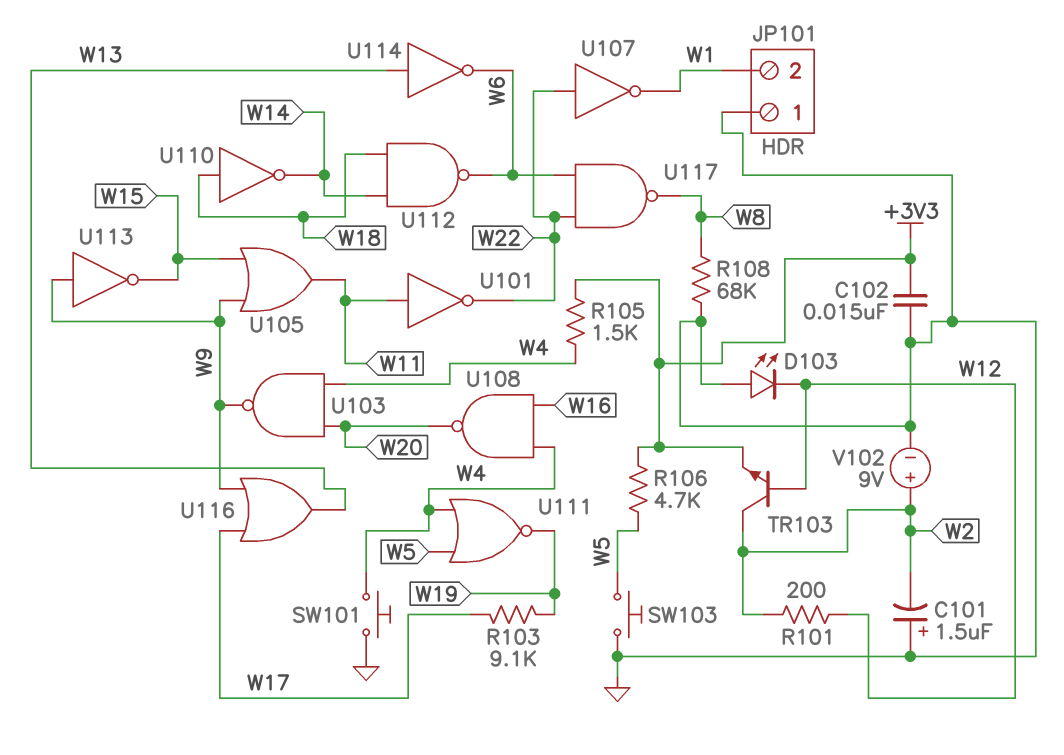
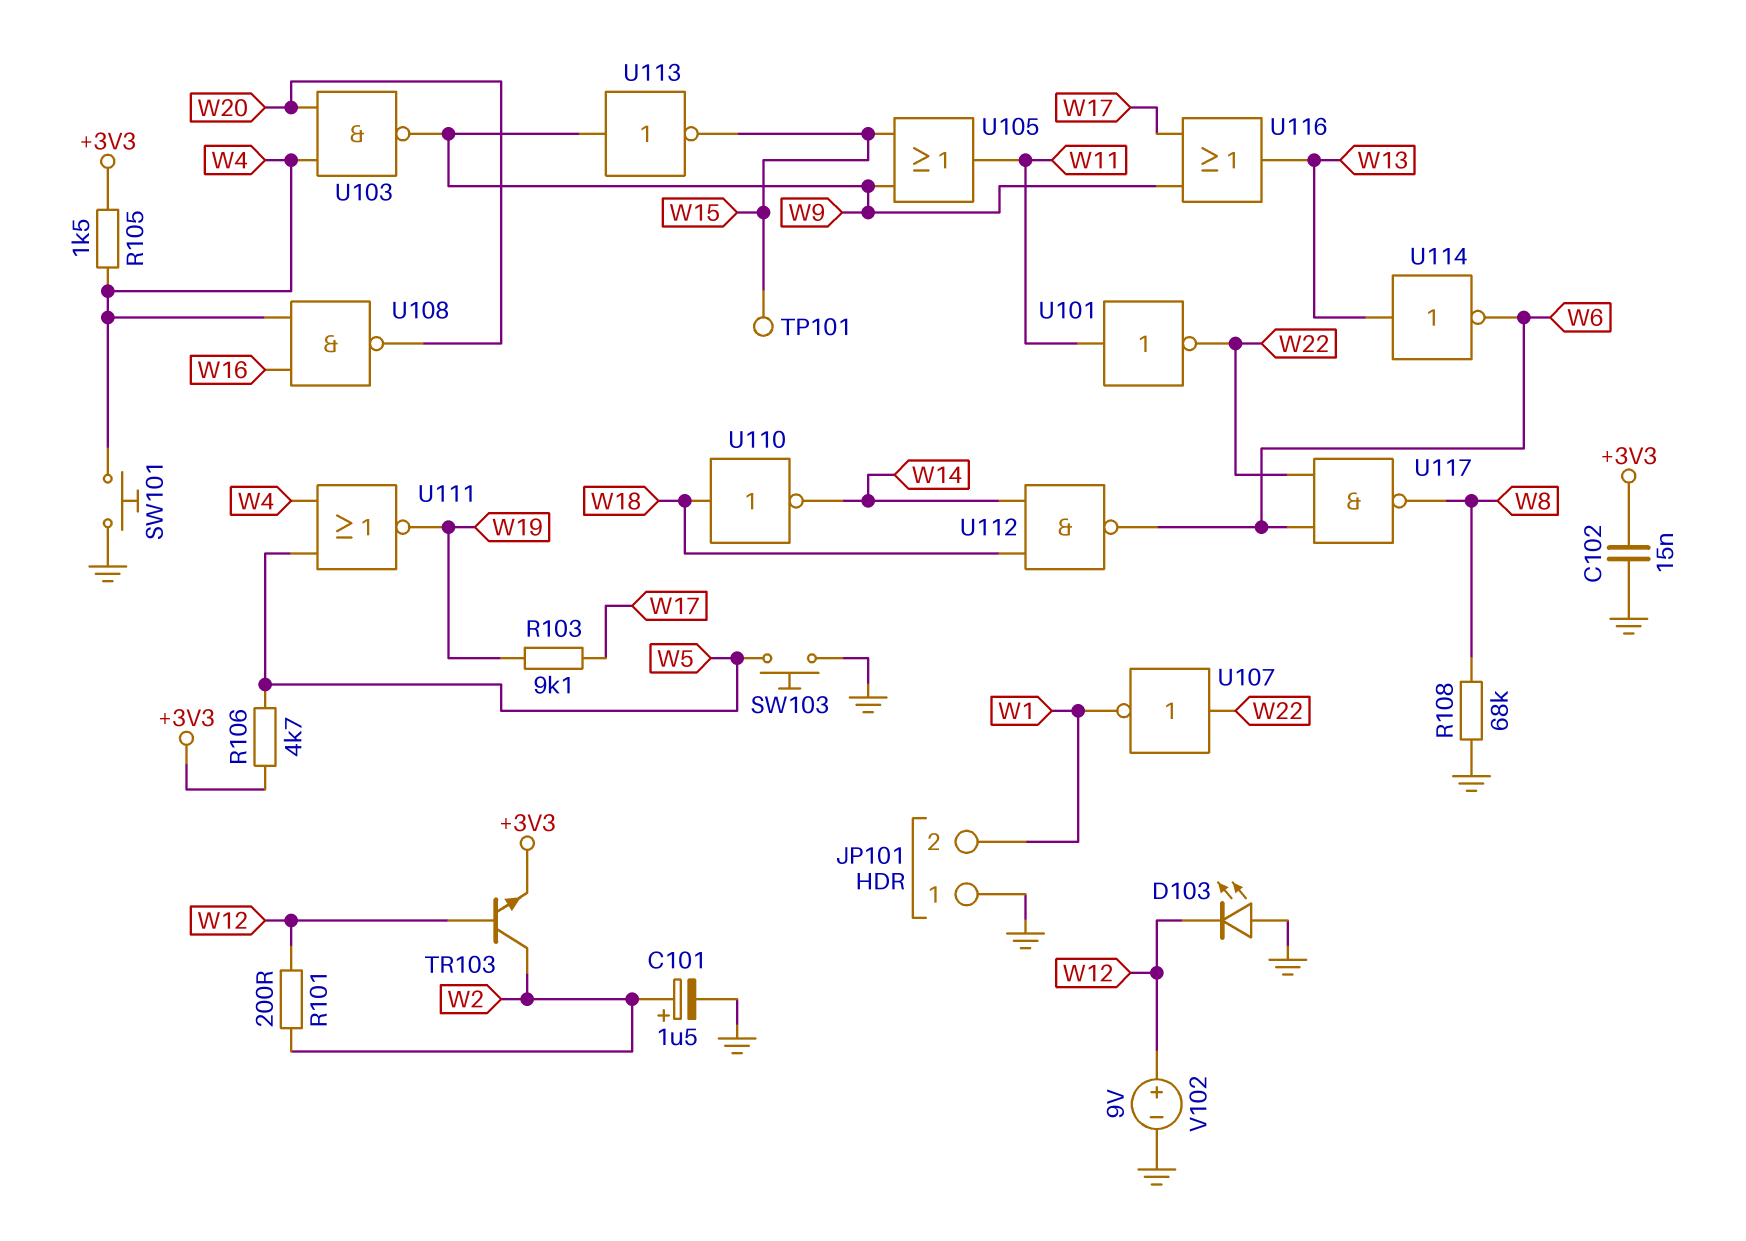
C101: 1.5uF (plus GND, minus W2) -> 1.5uF (plus W2, minus GND)
TP101: none -> test point (W15)
V102: 9V (plus W2, minus GND) -> 9V (plus W12, minus GND)

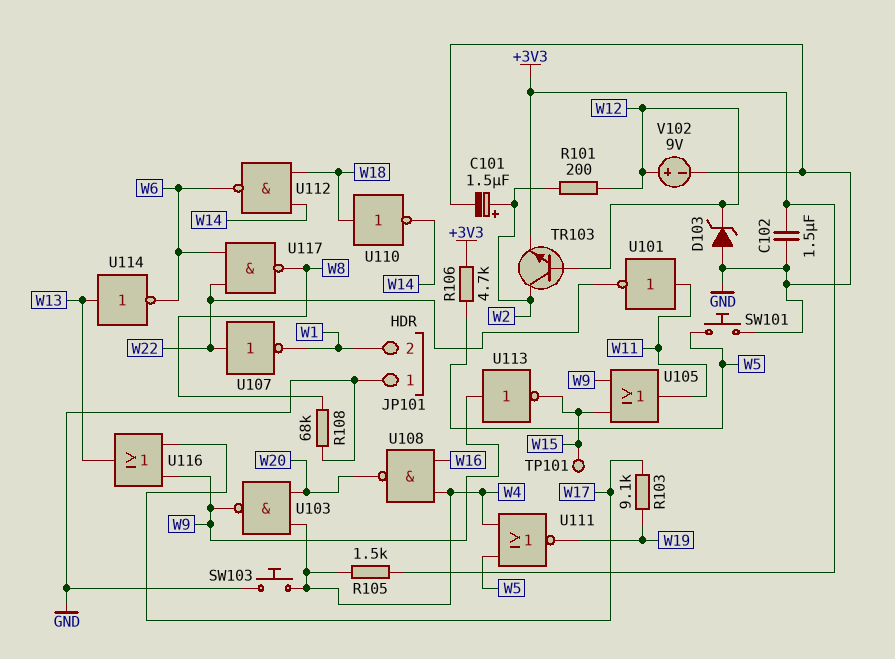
C102: 15nF (+3V3, GND) -> 1.5uF (+3V3, GND)
D103: LED (A GND, K W12) -> zener (A GND, K W12)
SW101: button (GND, W4) -> button (GND, W5)
SW103: button (GND, W5) -> button (GND, W4)

